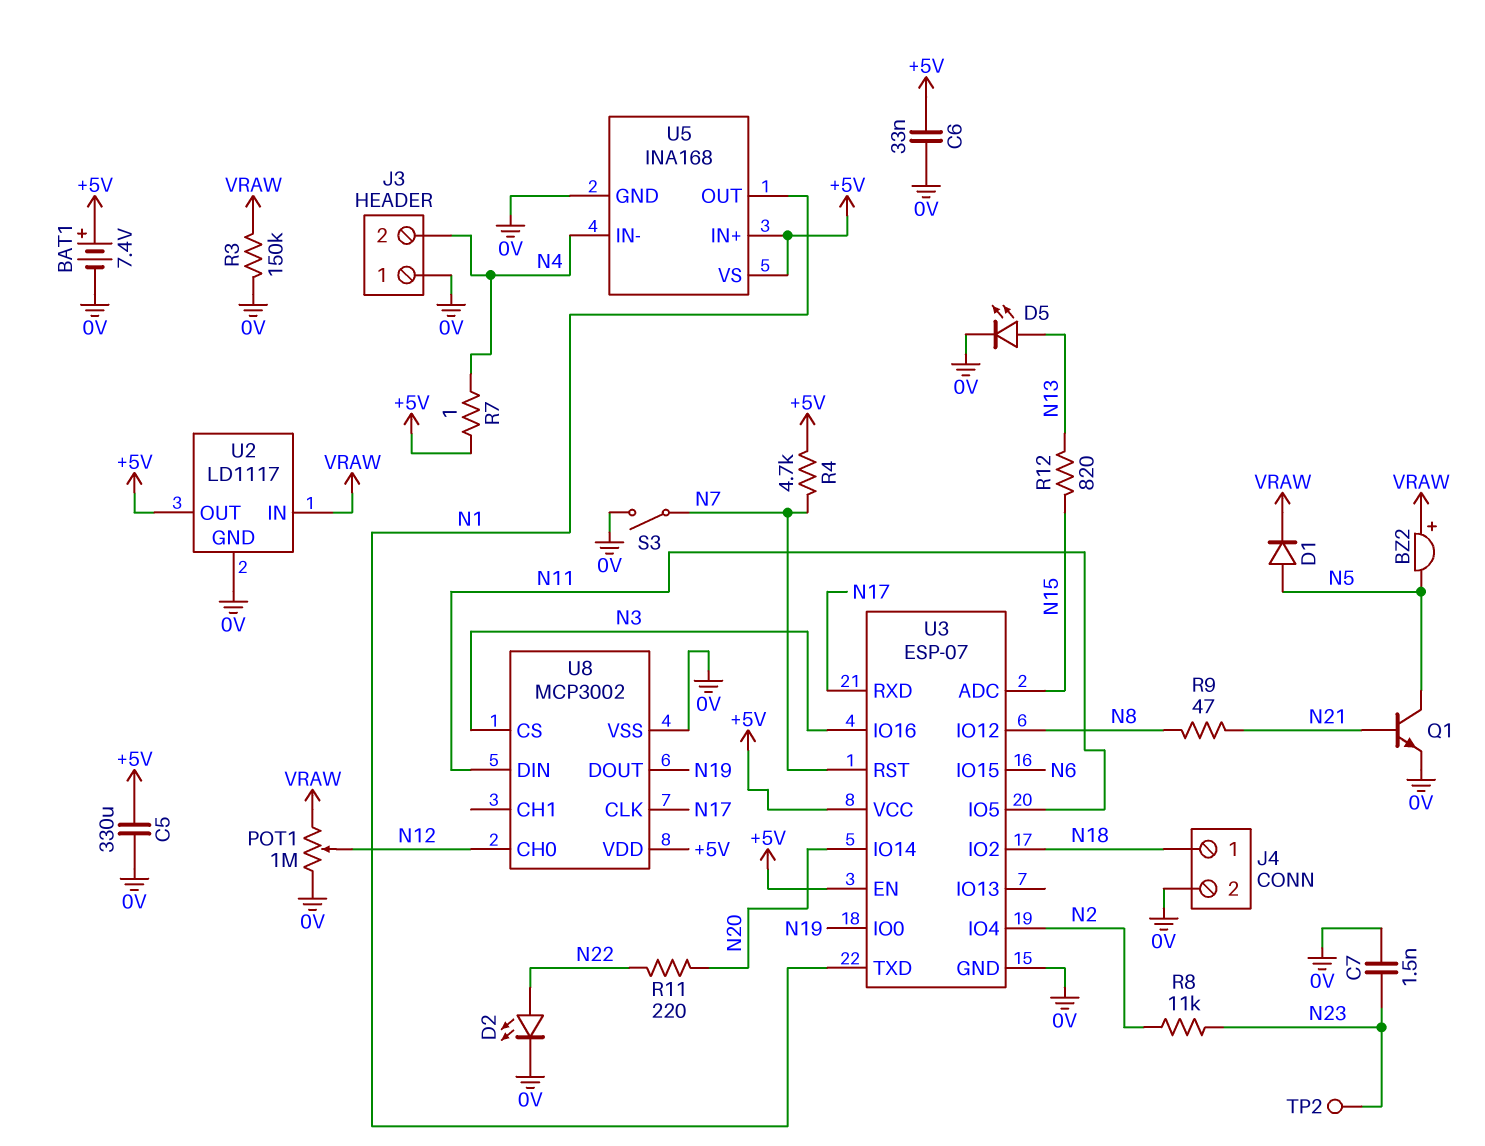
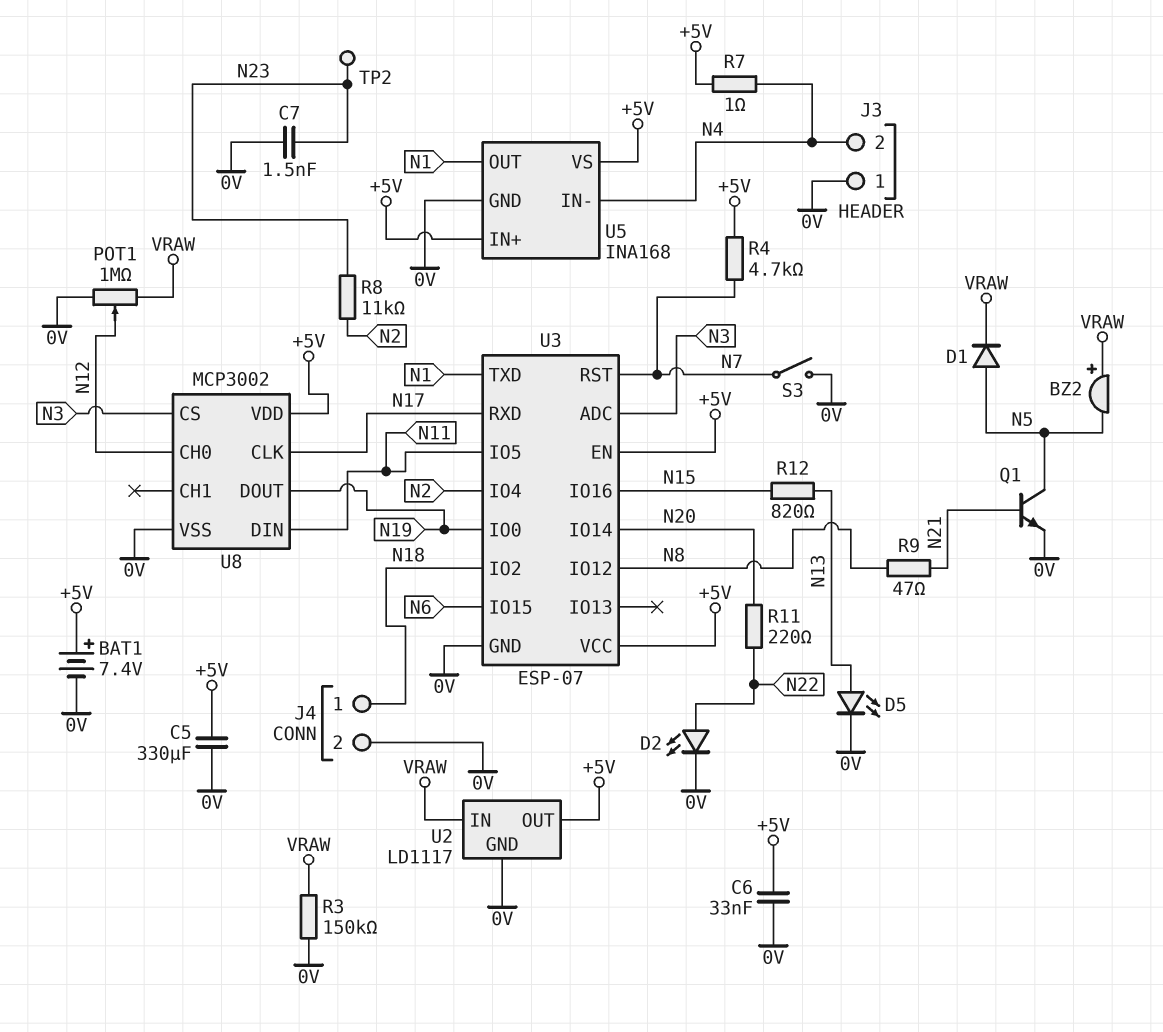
U3 pin ADC: N15 -> N3
U3 pin IO16: N3 -> N15

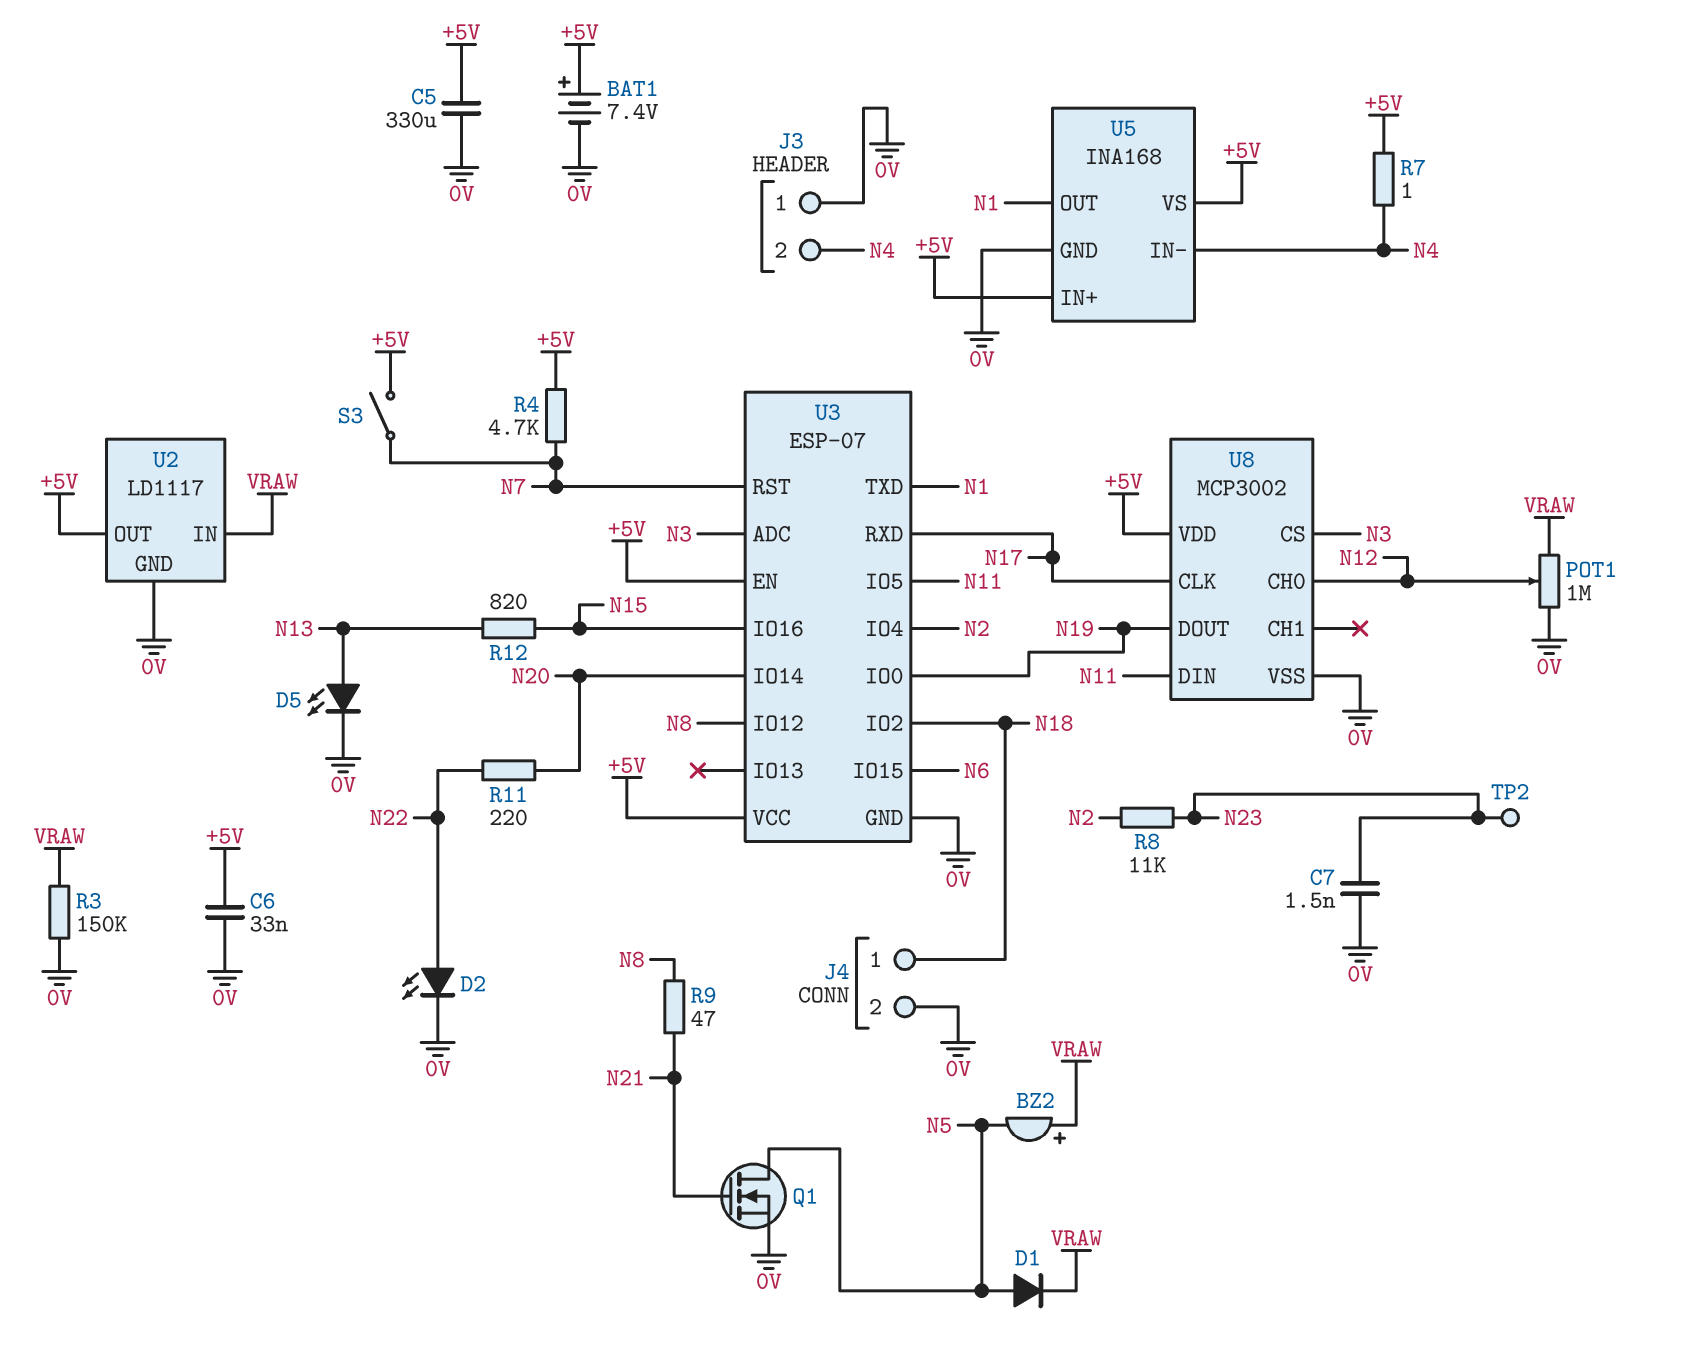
Q1: NPN (B N21, C N5, E 0V) -> NMOS (G N21, D N5, S 0V)
S3: switch (0V, N7) -> switch (+5V, N7)

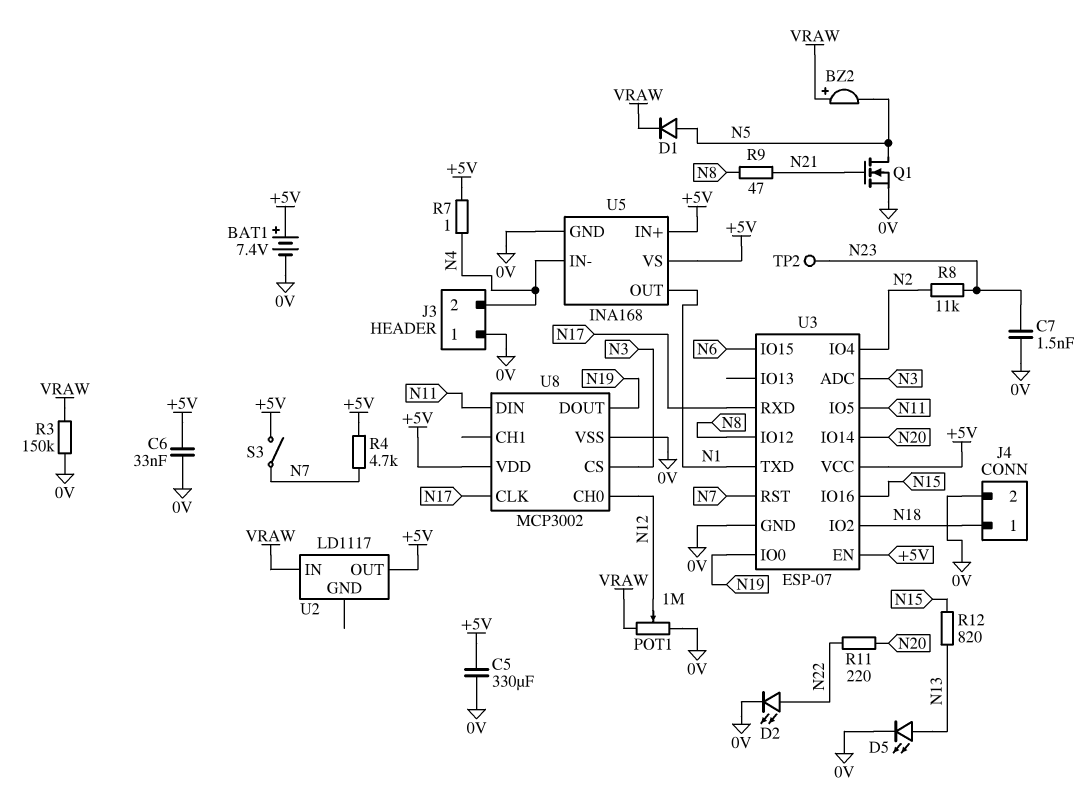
U2 pin GND: 0V -> none

